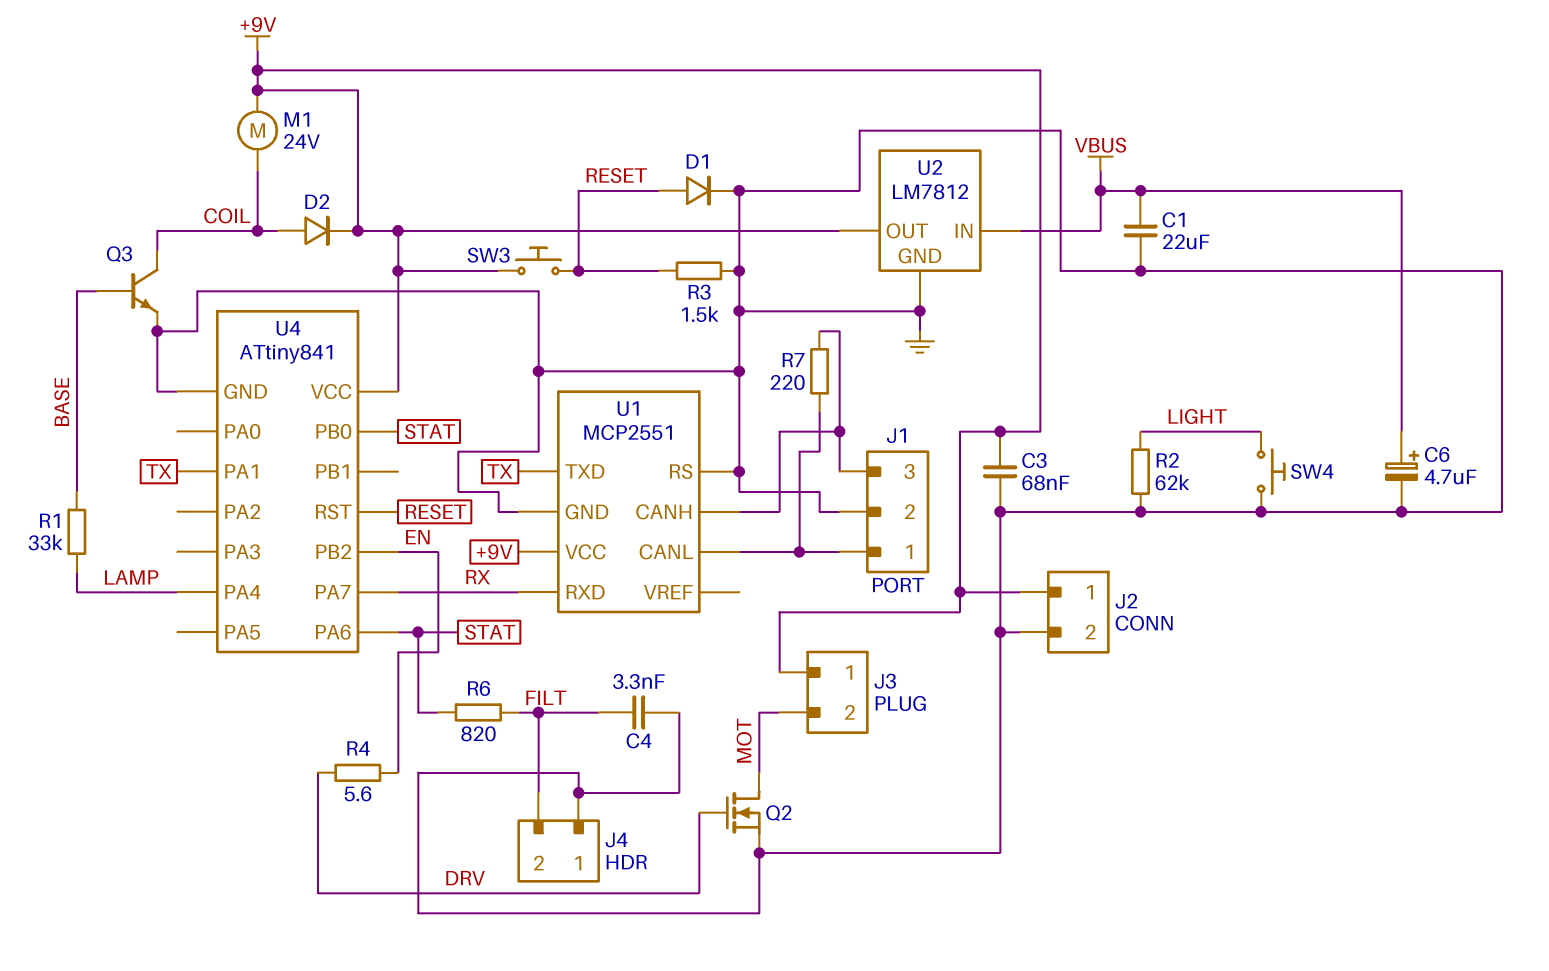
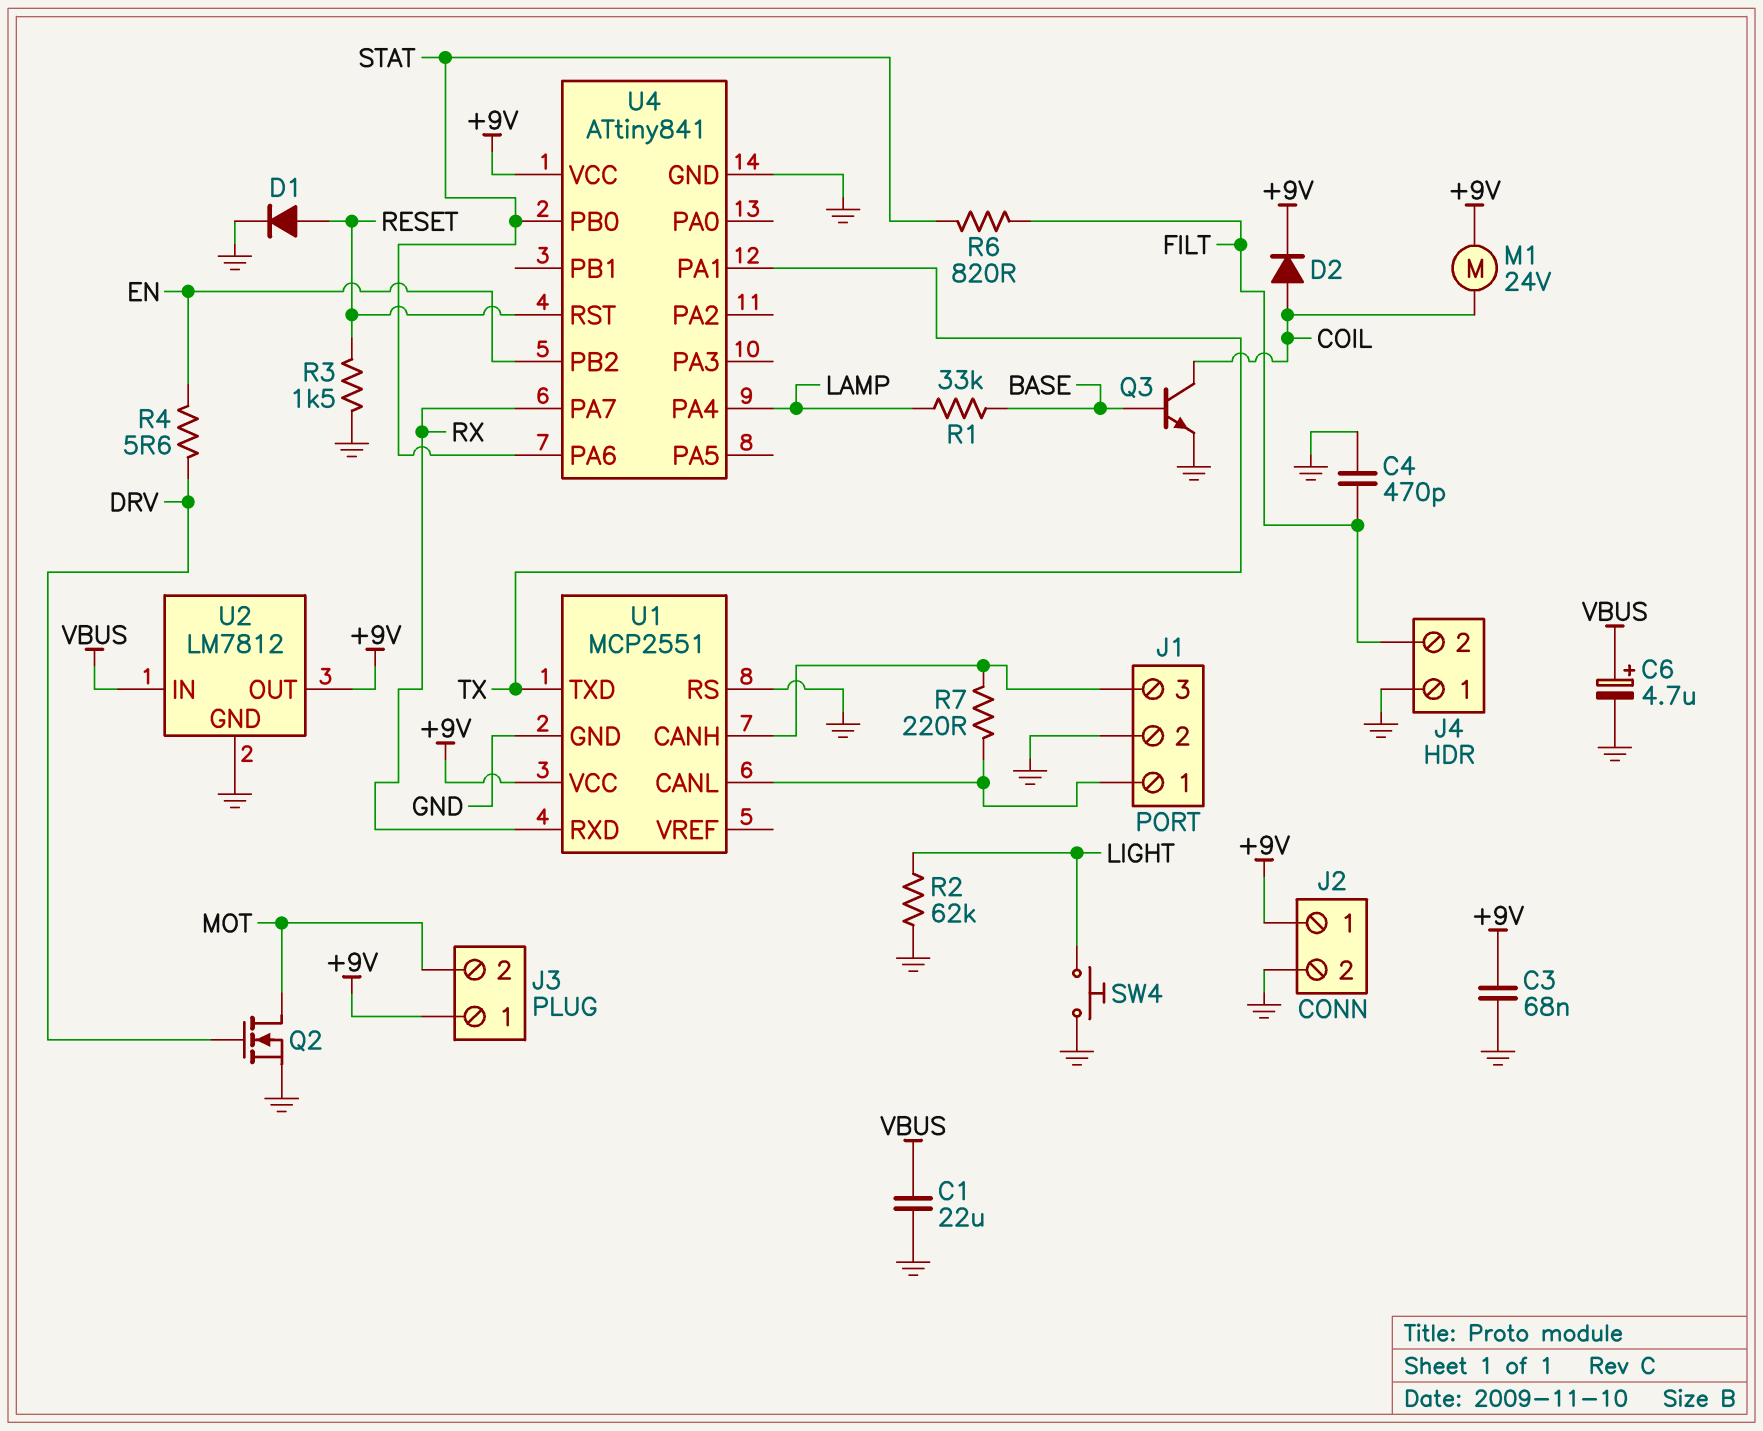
C4: 3.3nF (FILT, GND) -> 470pF (FILT, GND)
SW3: button (+9V, RESET) -> none

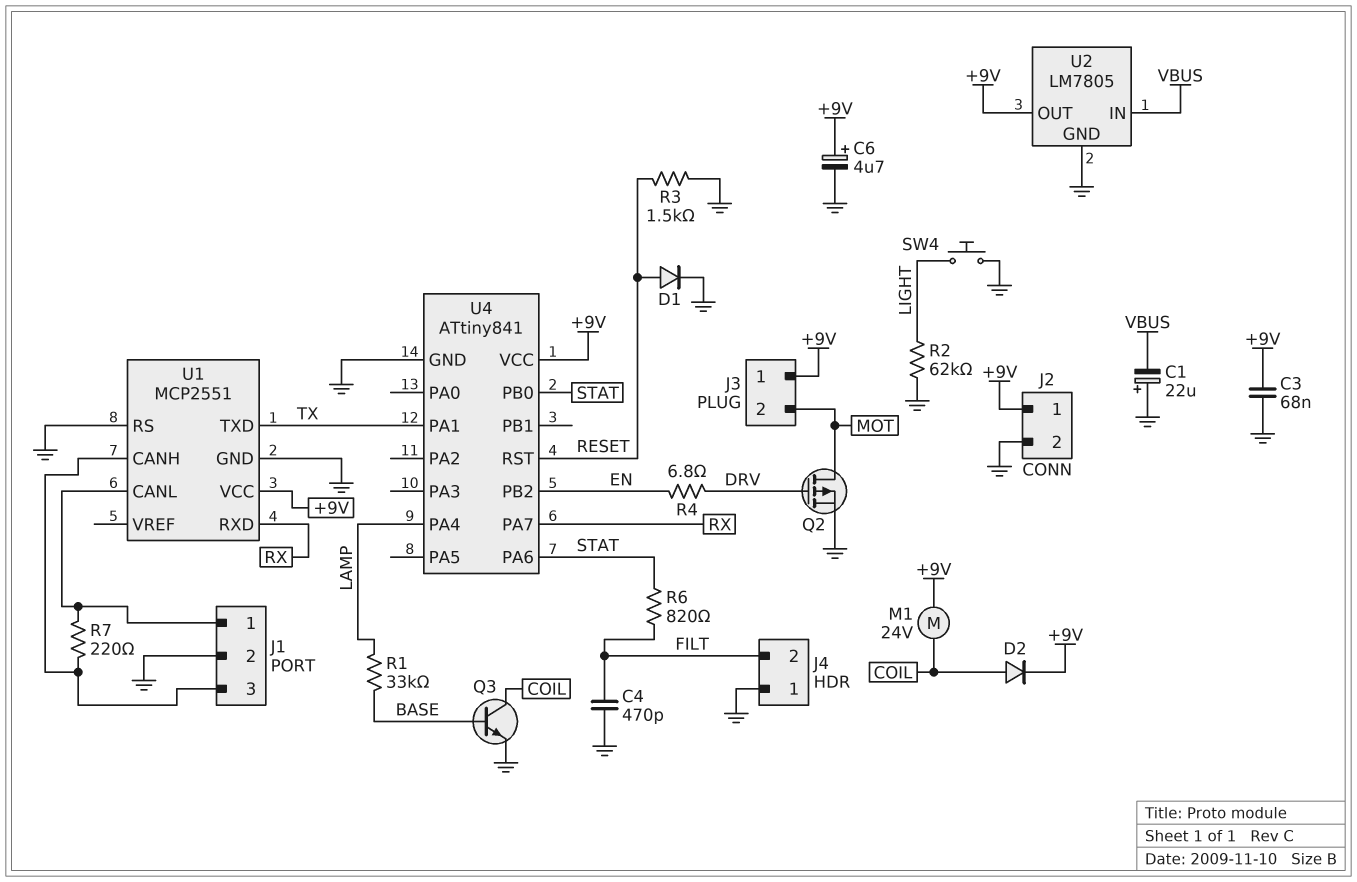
C1: 22uF (GND, VBUS) -> 22uF (plus GND, minus VBUS)
C6: 4.7uF (plus VBUS, minus GND) -> 4.7uF (plus +9V, minus GND)
Q2: NMOS (G DRV, D MOT, S GND) -> PMOS (G DRV, D MOT, S GND)
R4: 5.6 (DRV, EN) -> 6.8 (DRV, EN)
U2: LM7812 -> LM7805

